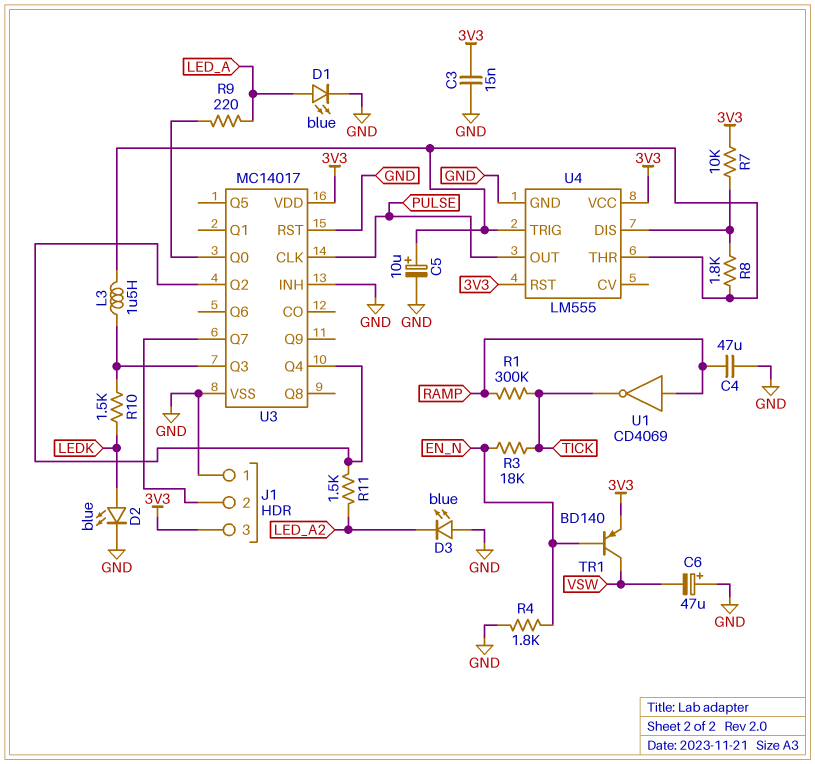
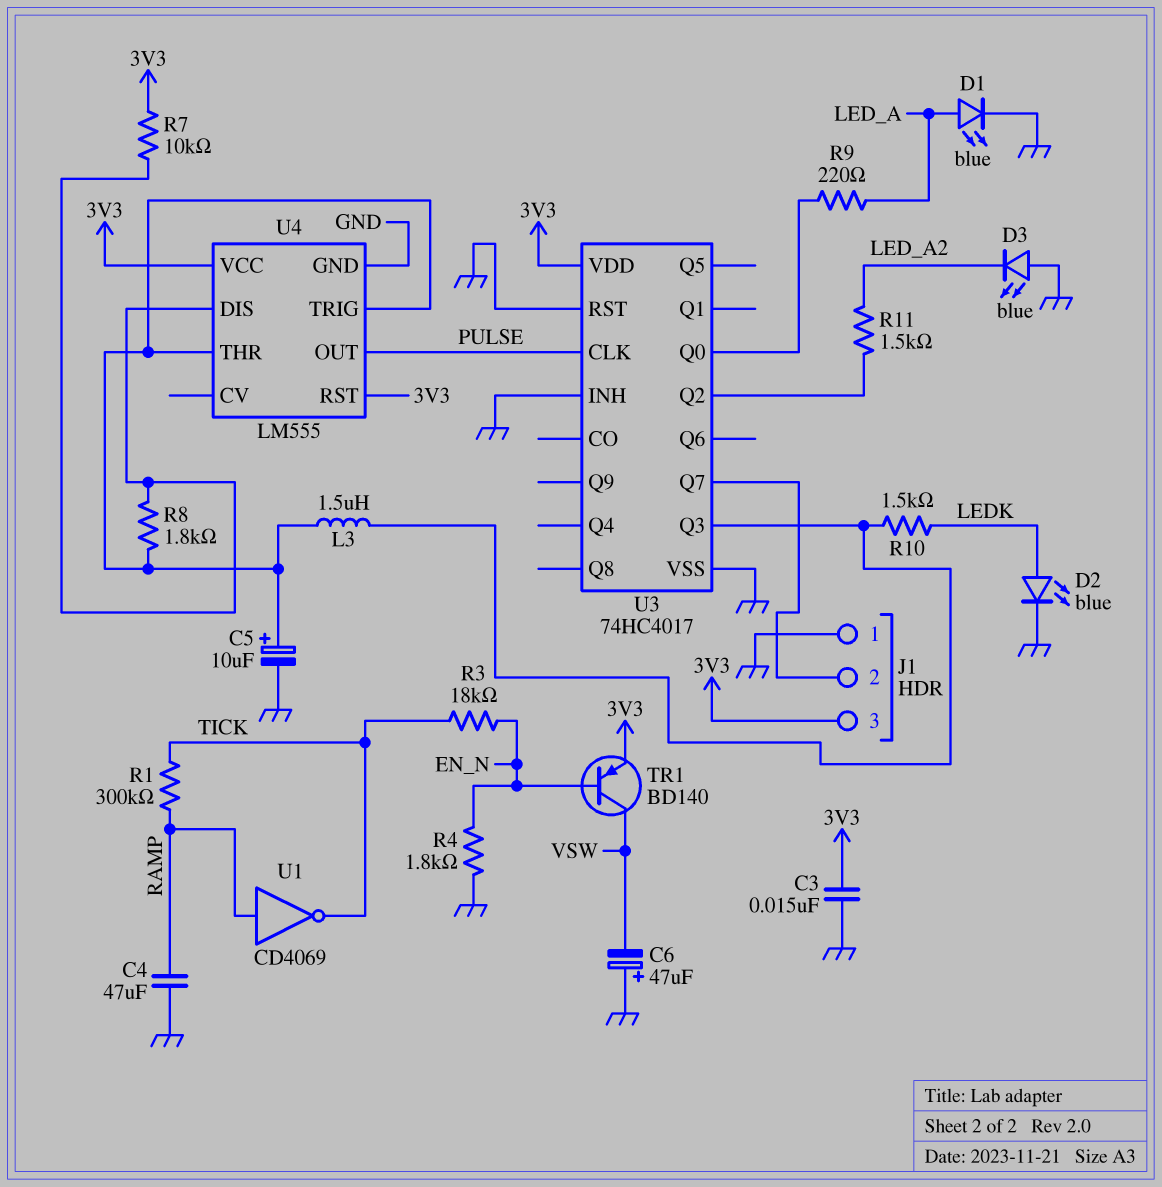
U3: MC14017 -> 74HC4017
U3 pin Q4: U3/Q2 -> none

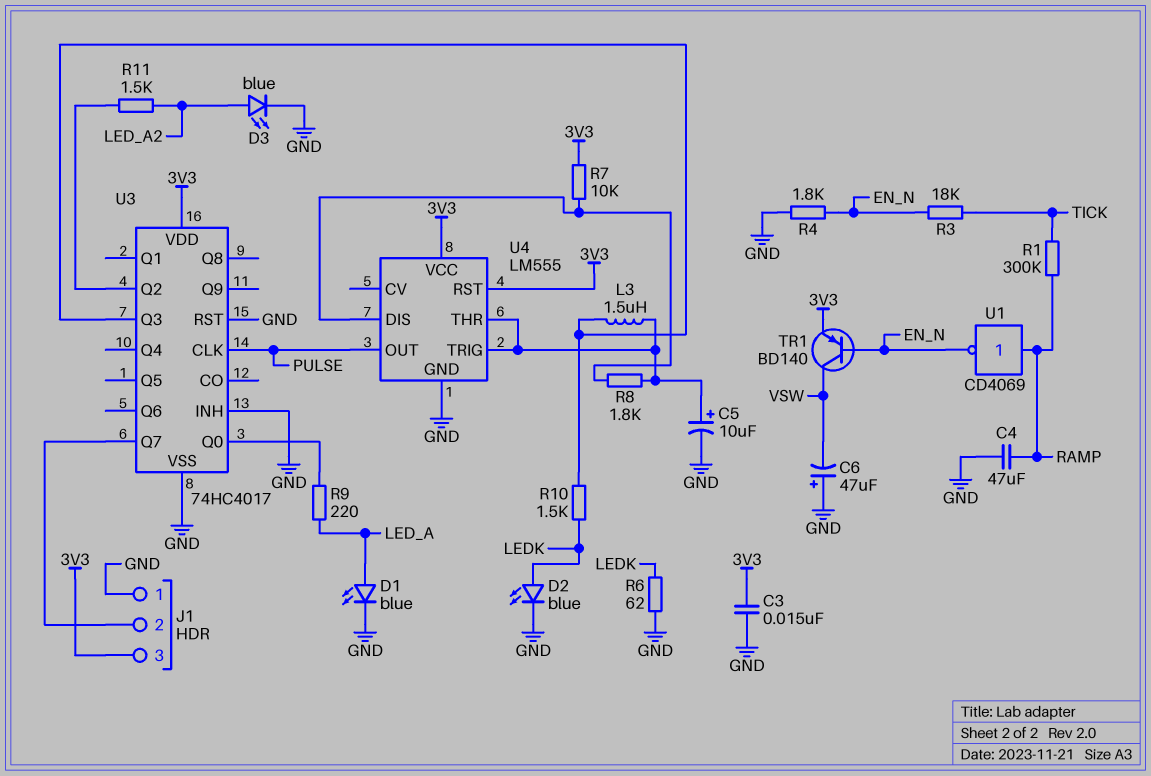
D3: LED blue (A GND, K LED_A2) -> LED blue (A LED_A2, K GND)
R6: none -> 62 (GND, LEDK)
U1: NOT CD4069 (in RAMP, out TICK) -> NOT CD4069 (in RAMP, out EN_N)

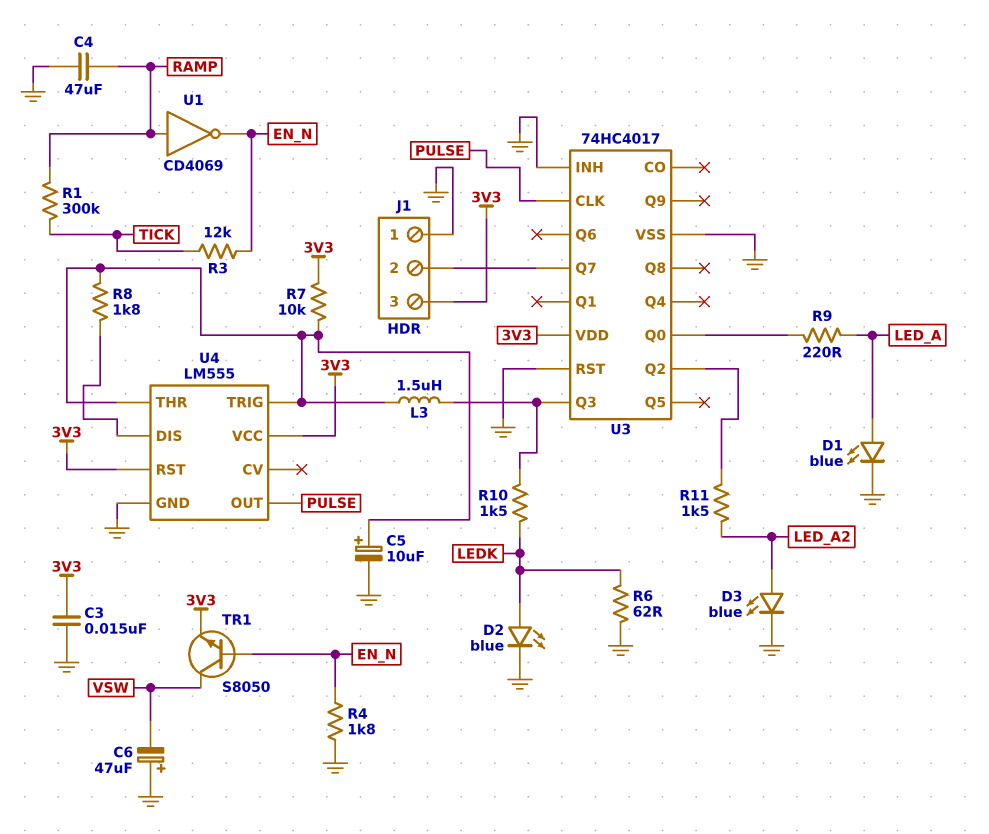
R3: 18k (EN_N, TICK) -> 12k (EN_N, TICK)
R7: 10k (3V3, U4/DIS) -> 10k (3V3, U4/THR)
TR1: PNP BD140 (B EN_N, C VSW, E 3V3) -> NPN S8050 (B EN_N, C VSW, E 3V3)

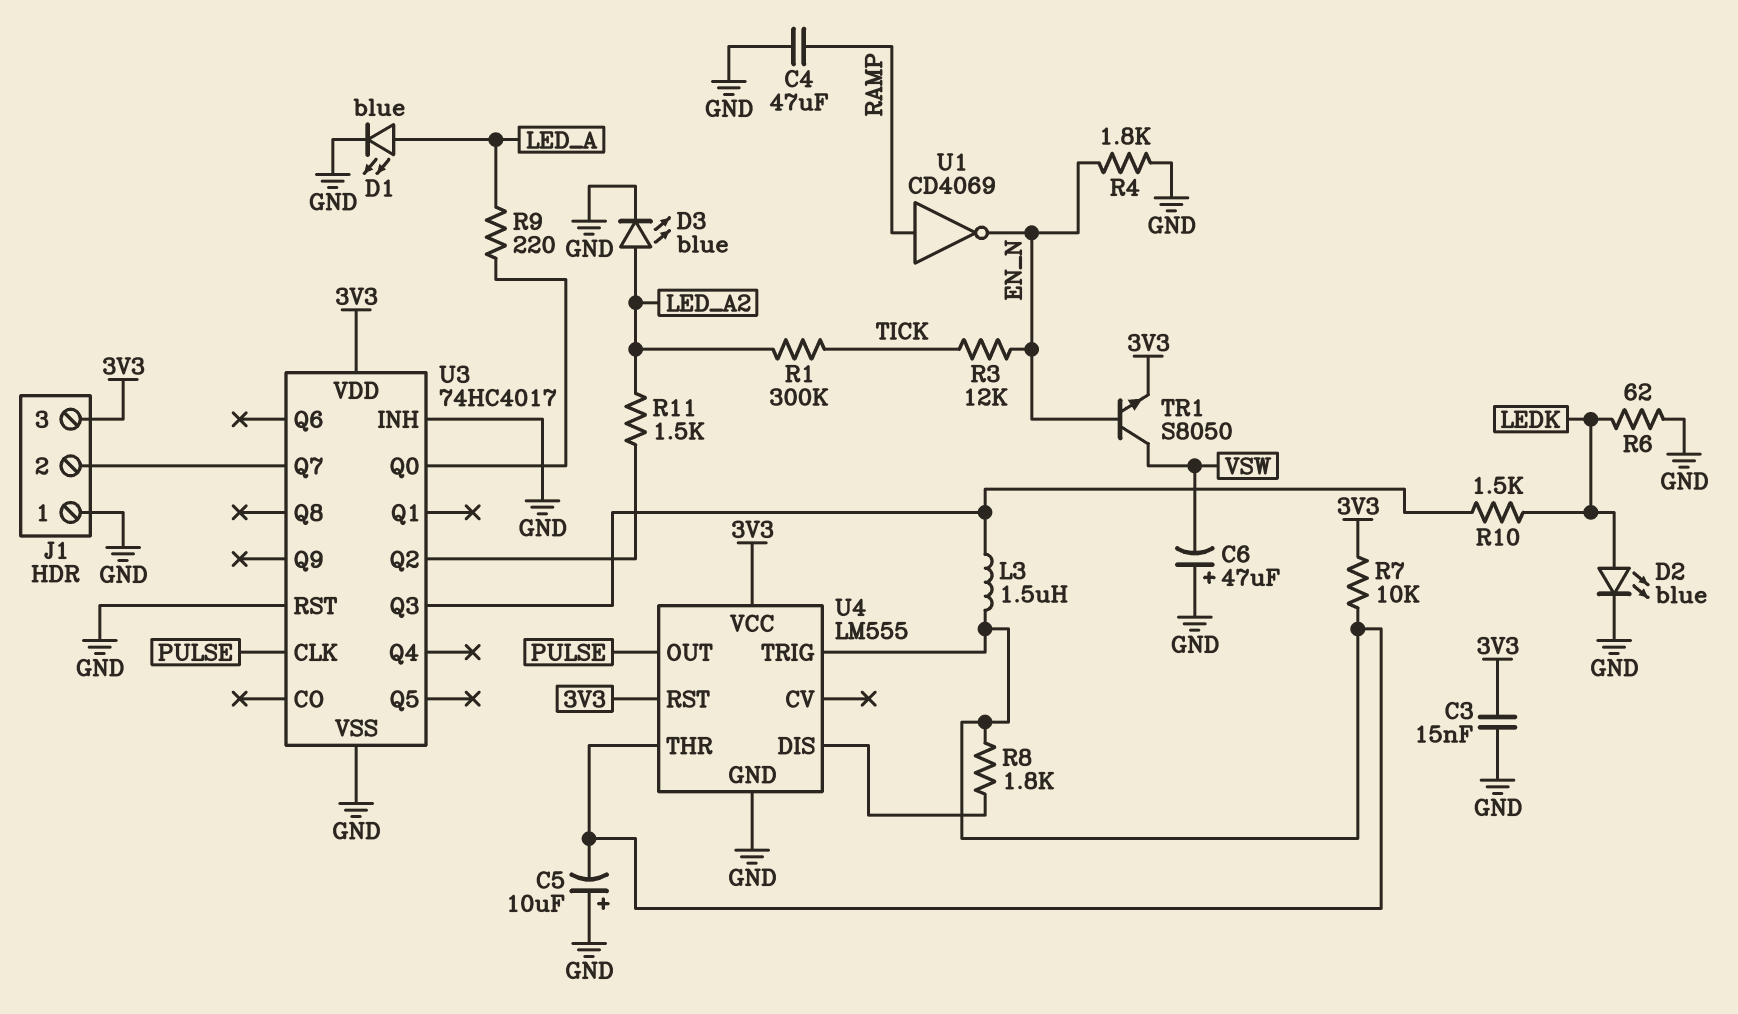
C5: 10uF (plus U4/THR, minus GND) -> 10uF (plus GND, minus U4/THR)
R1: 300k (RAMP, TICK) -> 300k (LED_A2, TICK)

